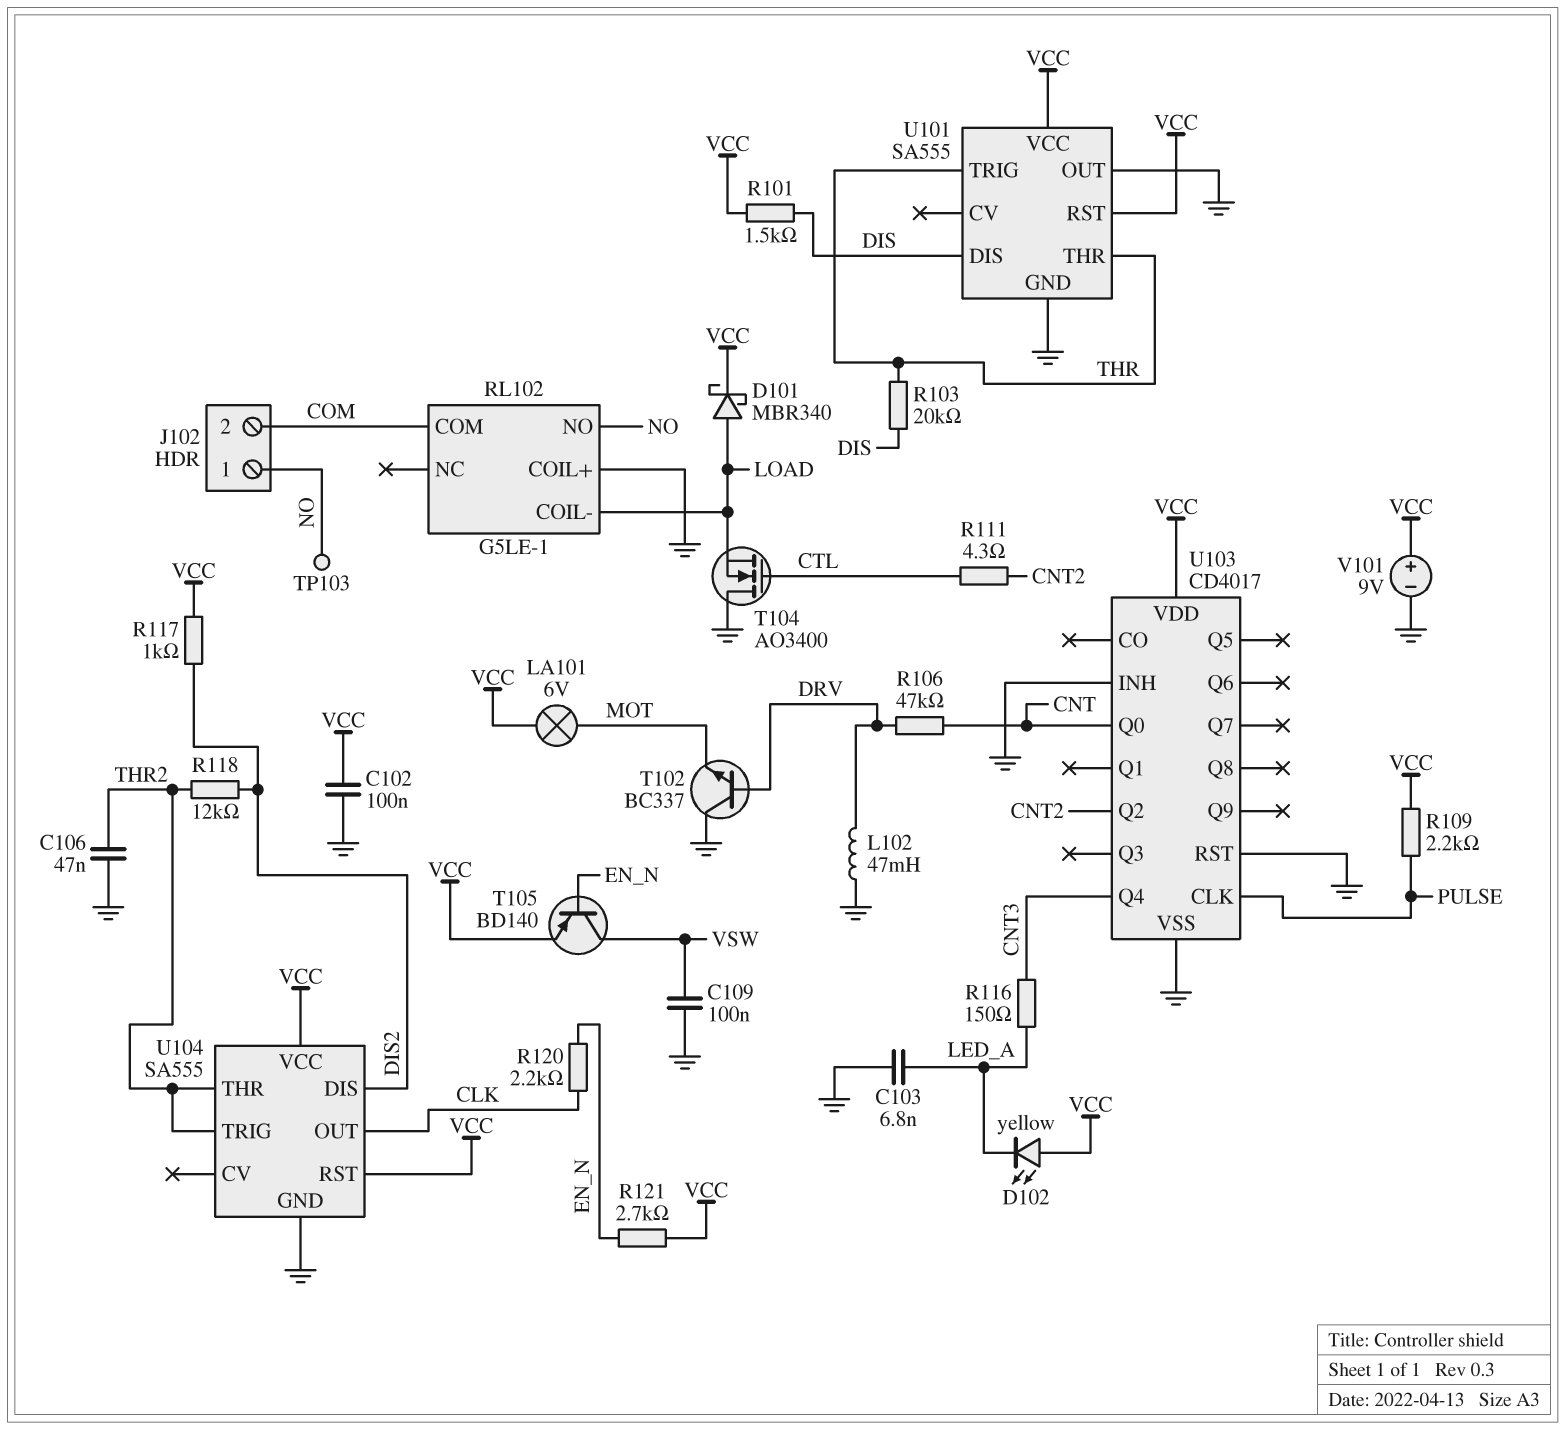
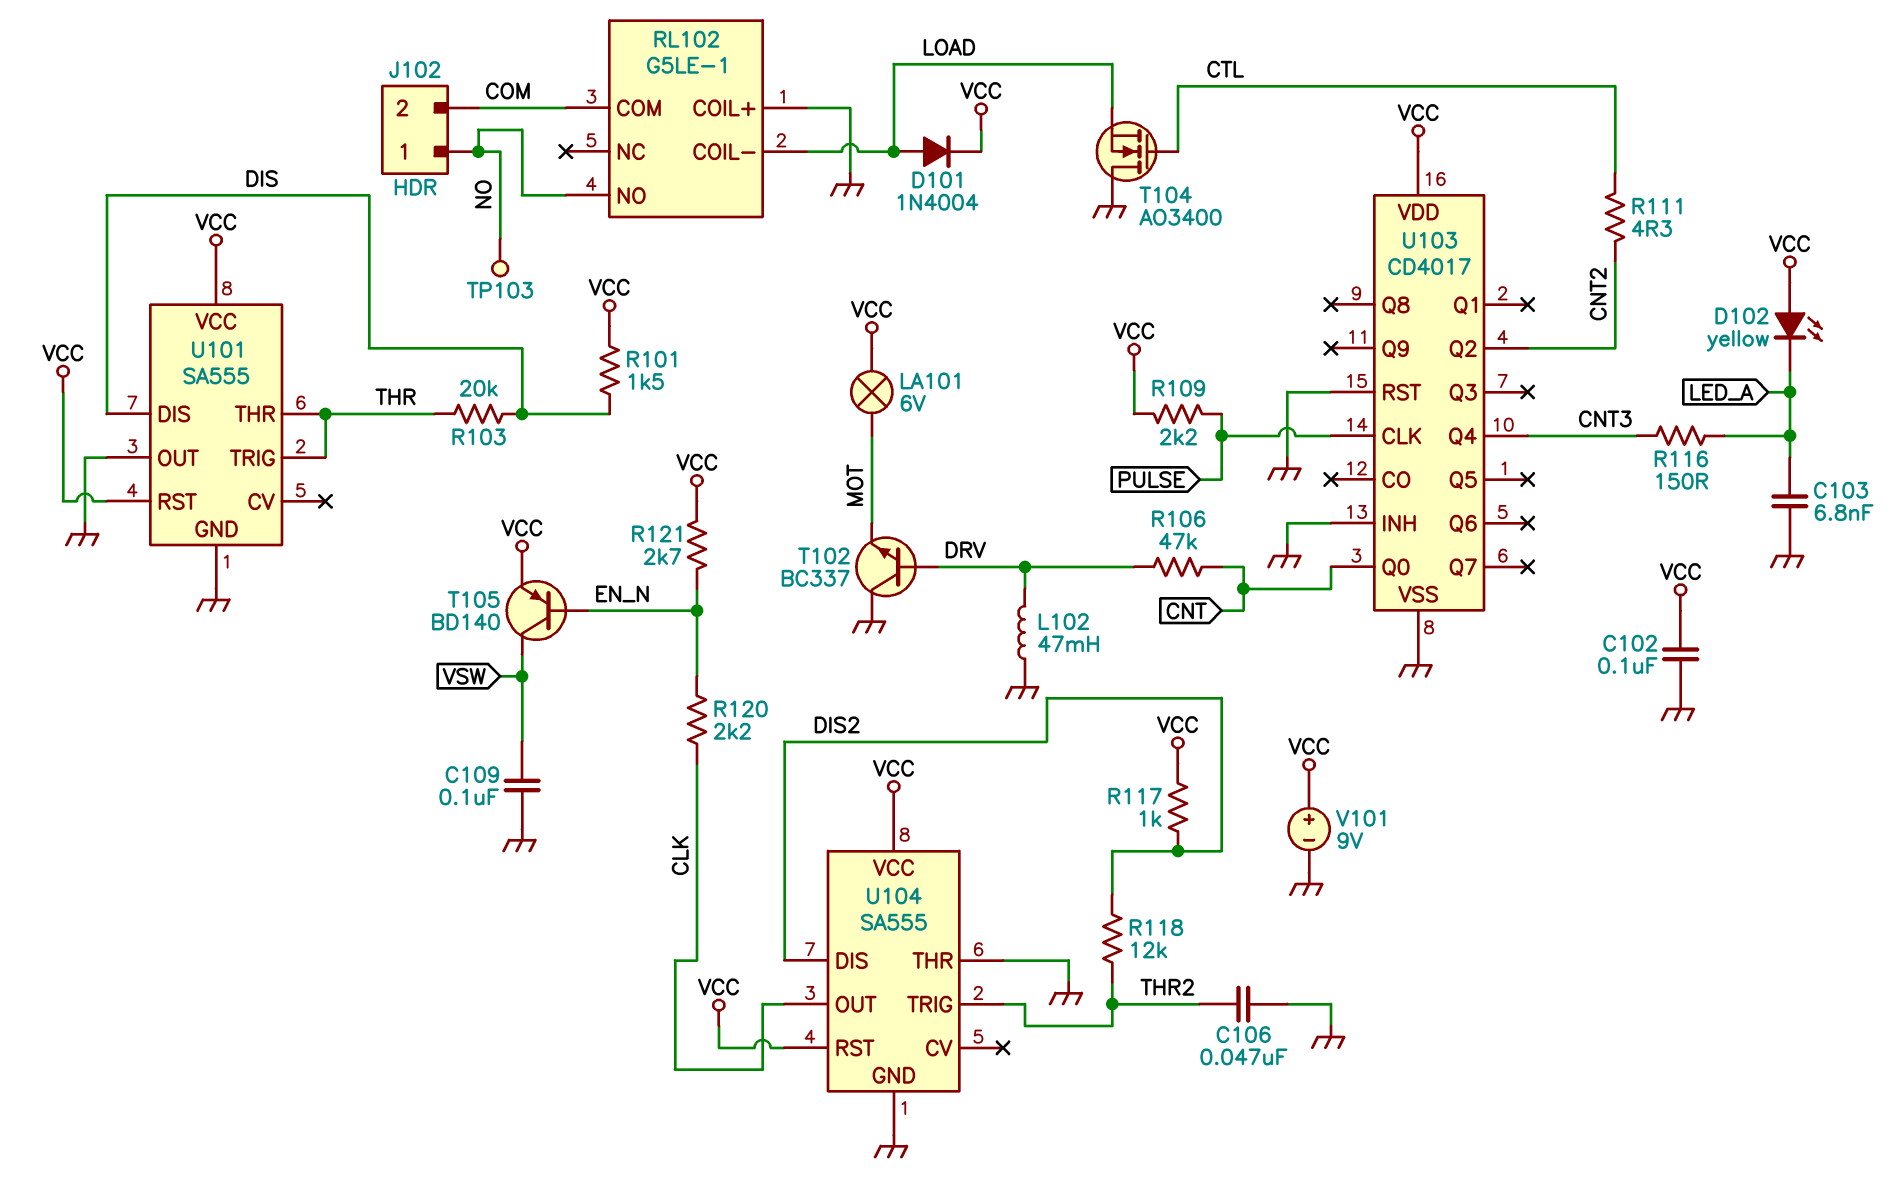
D101: schottky MBR340 (A LOAD, K VCC) -> diode 1N4004 (A LOAD, K VCC)
U104 pin THR: THR2 -> GND

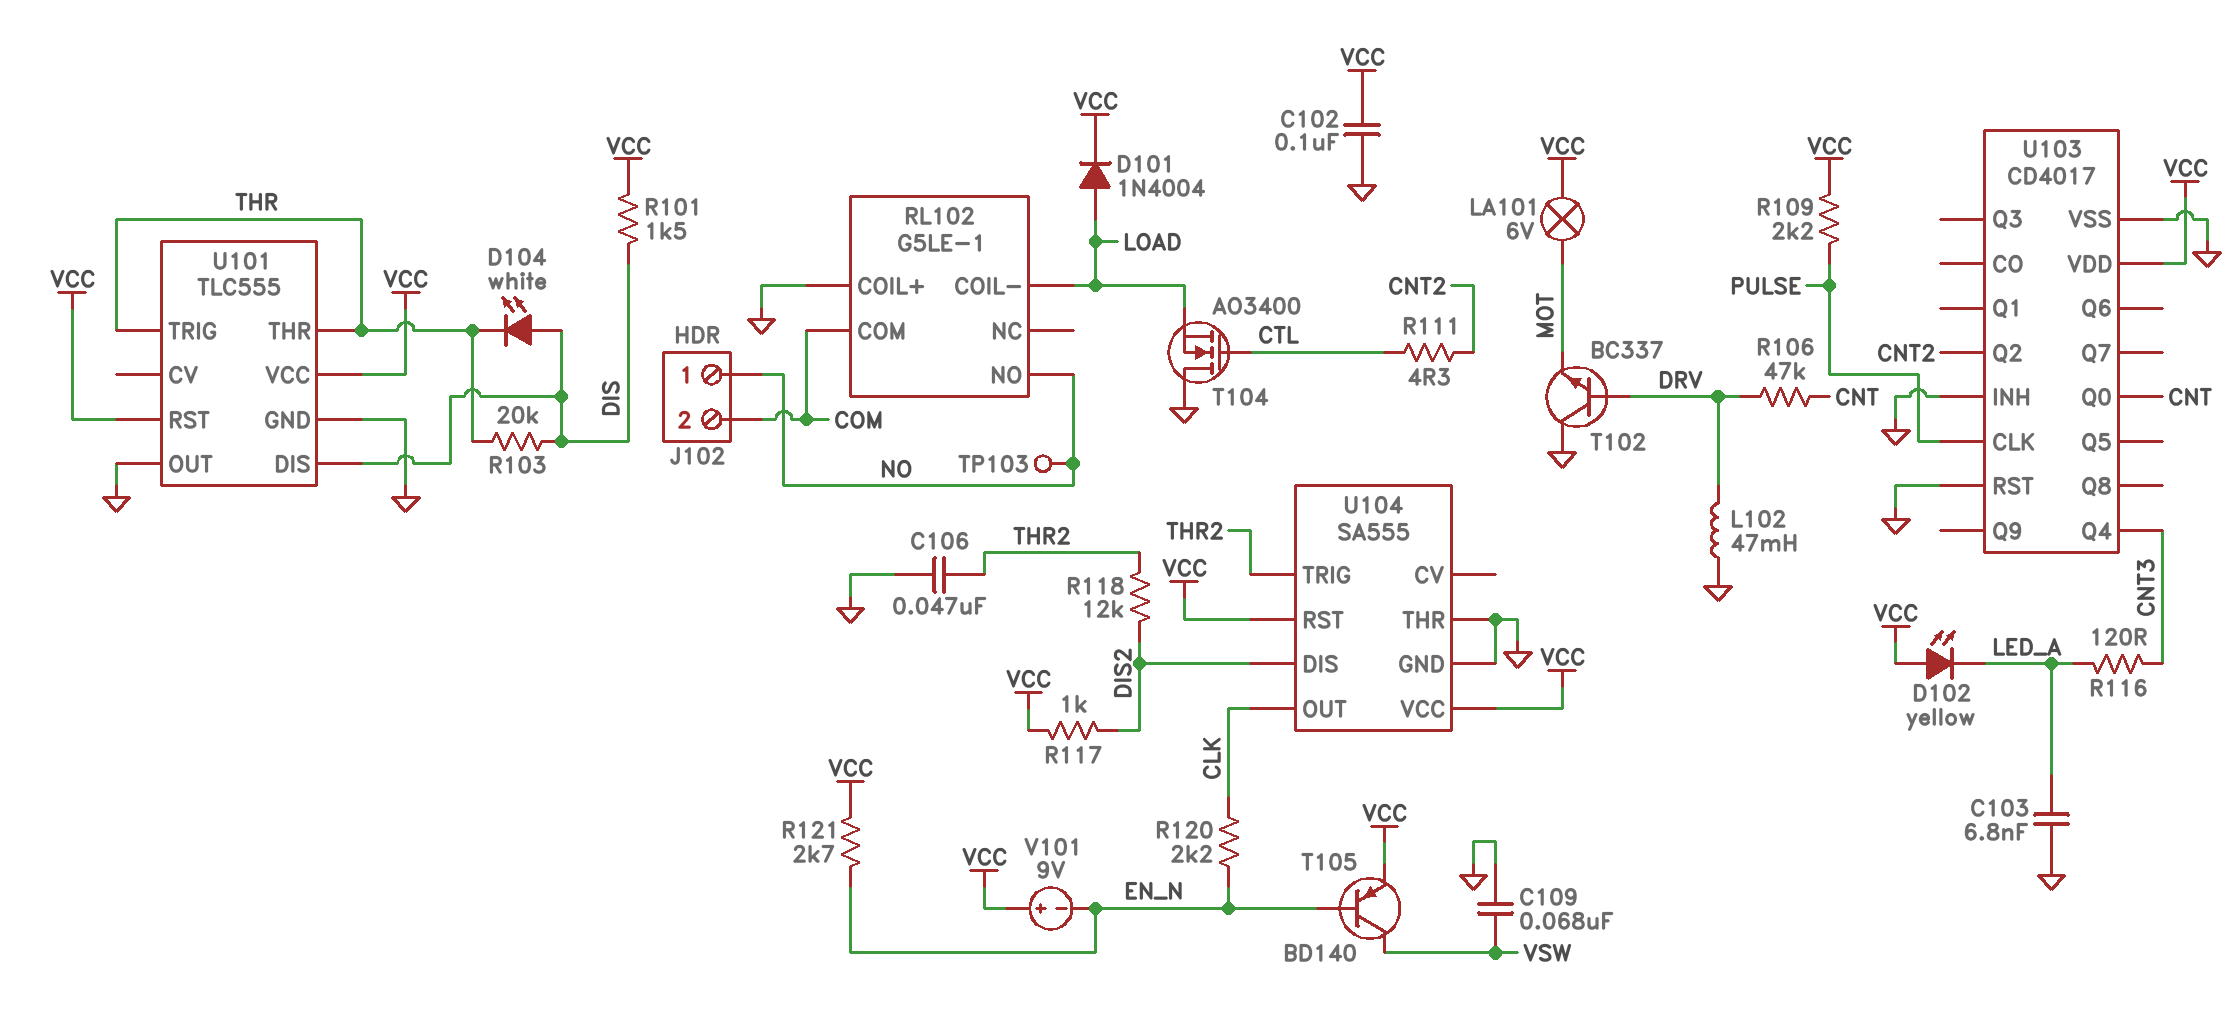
C109: 100nF (GND, VSW) -> 68nF (GND, VSW)
D104: none -> LED white (A DIS, K THR)
R116: 150 (CNT3, LED_A) -> 120 (CNT3, LED_A)
U101: SA555 -> TLC555
V101: 9V (plus VCC, minus GND) -> 9V (plus VCC, minus EN_N)

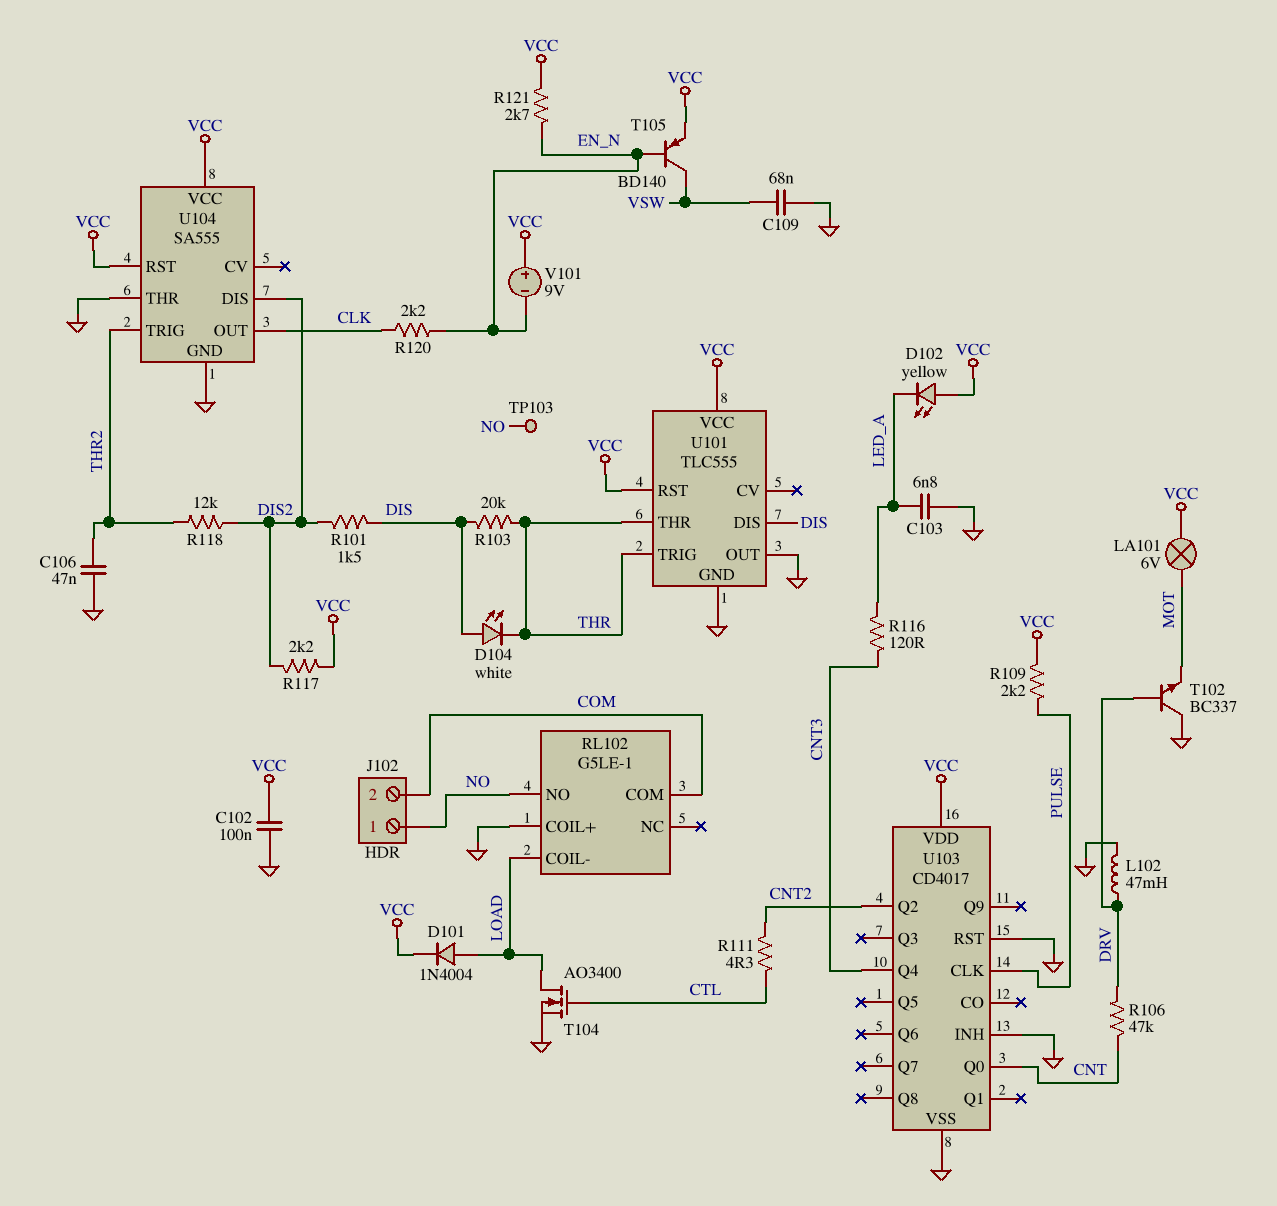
R101: 1.5k (DIS, VCC) -> 1.5k (DIS, DIS2)
R117: 1k (DIS2, VCC) -> 2.2k (DIS2, VCC)
T104: NMOS AO3400 (G CTL, D GND, S LOAD) -> NMOS AO3400 (G CTL, D LOAD, S GND)

